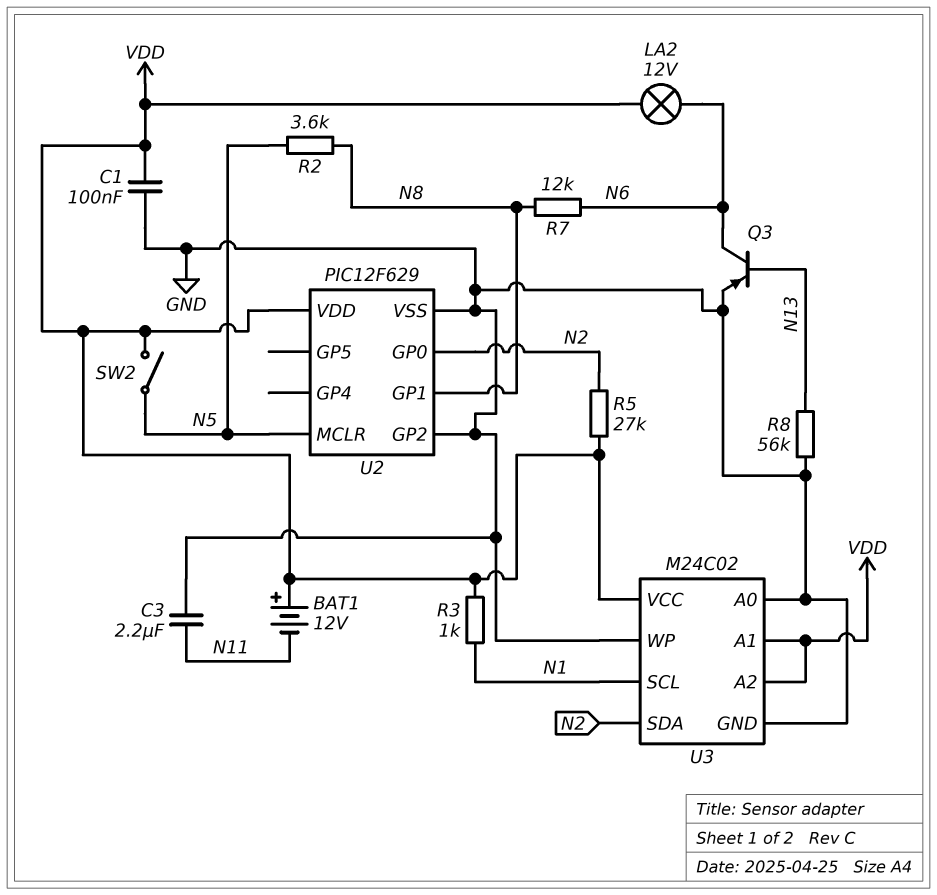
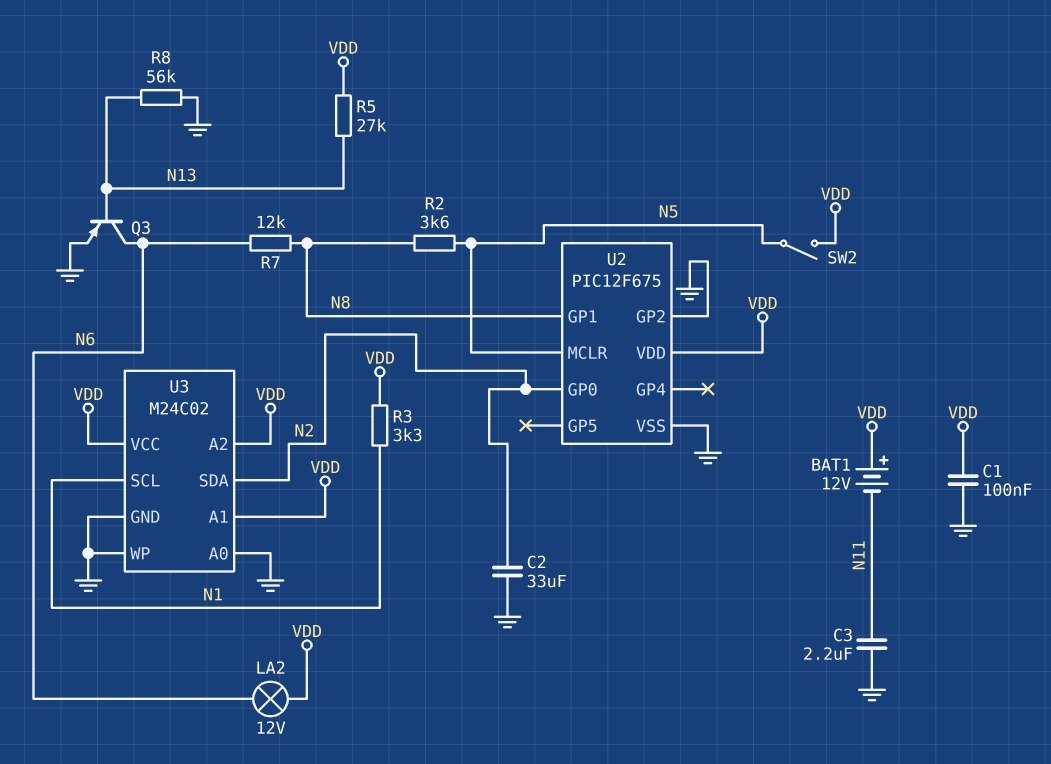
C2: none -> 33uF (GND, N2)
R3: 1k (N1, VDD) -> 3.3k (N1, VDD)
R5: 27k (N2, VDD) -> 27k (N13, VDD)
U2: PIC12F629 -> PIC12F675

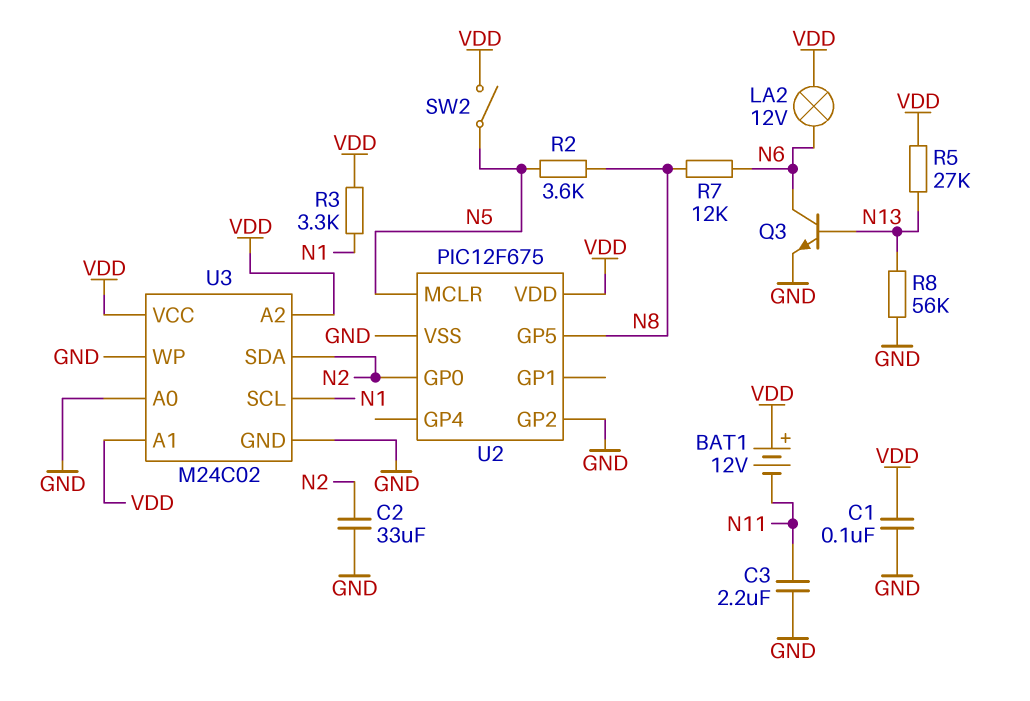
Q3: PNP (B N13, C N6, E GND) -> NPN (B N13, C N6, E GND)
U2 pin GP1: N8 -> none
U2 pin GP5: none -> N8

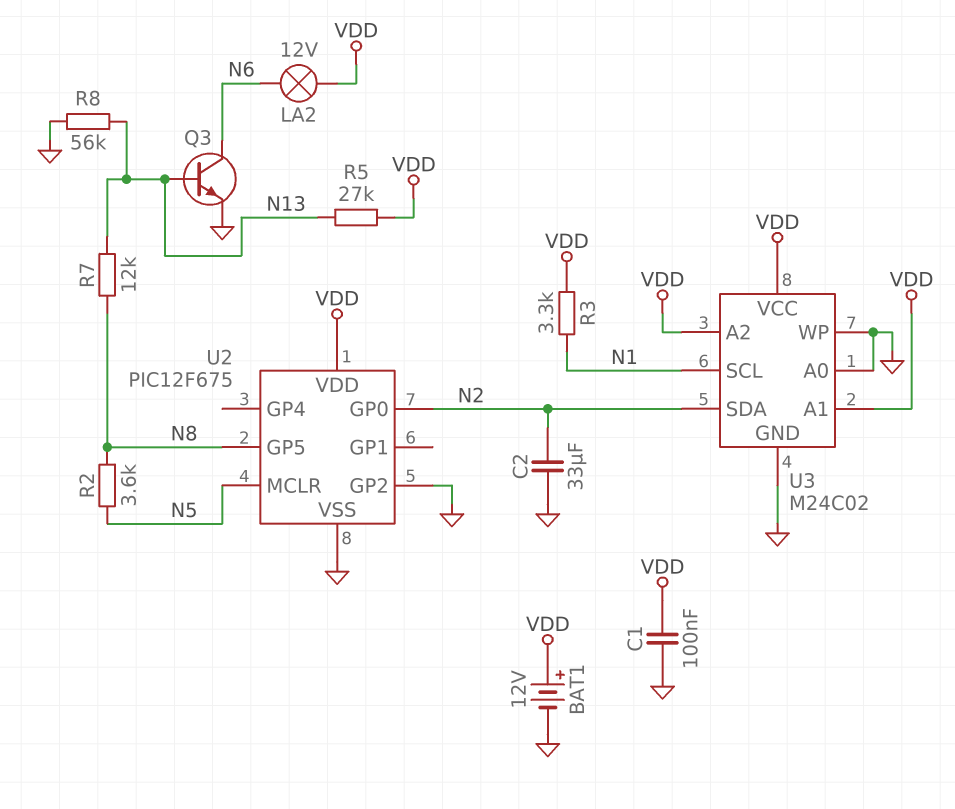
BAT1: 12V (plus VDD, minus N11) -> 12V (plus VDD, minus GND)
C3: 2.2uF (GND, N11) -> none
R7: 12k (N6, N8) -> 12k (N8, N13)
SW2: switch (N5, VDD) -> none

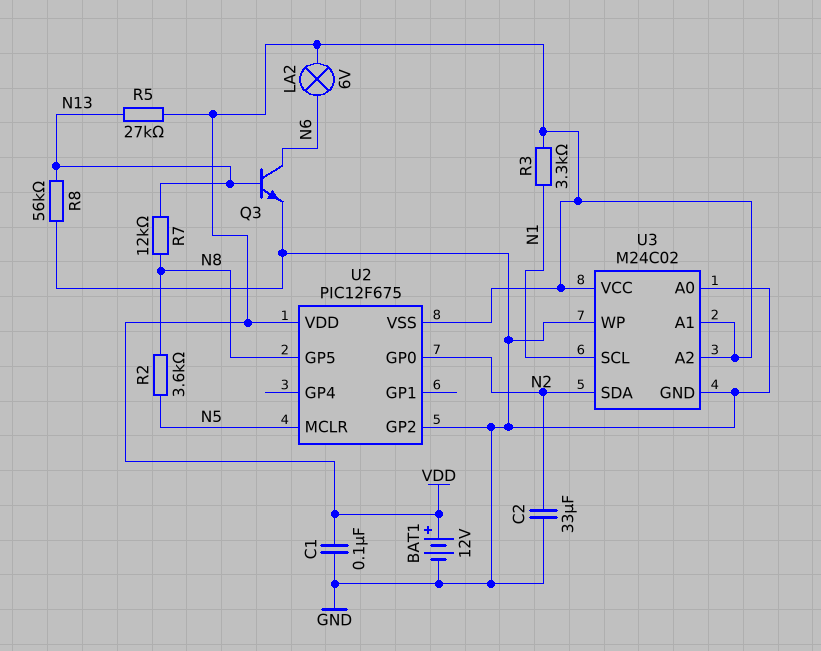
LA2: lamp 12V (N6, VDD) -> lamp 6V (N6, VDD)
U2 pin VSS: GND -> VDD

